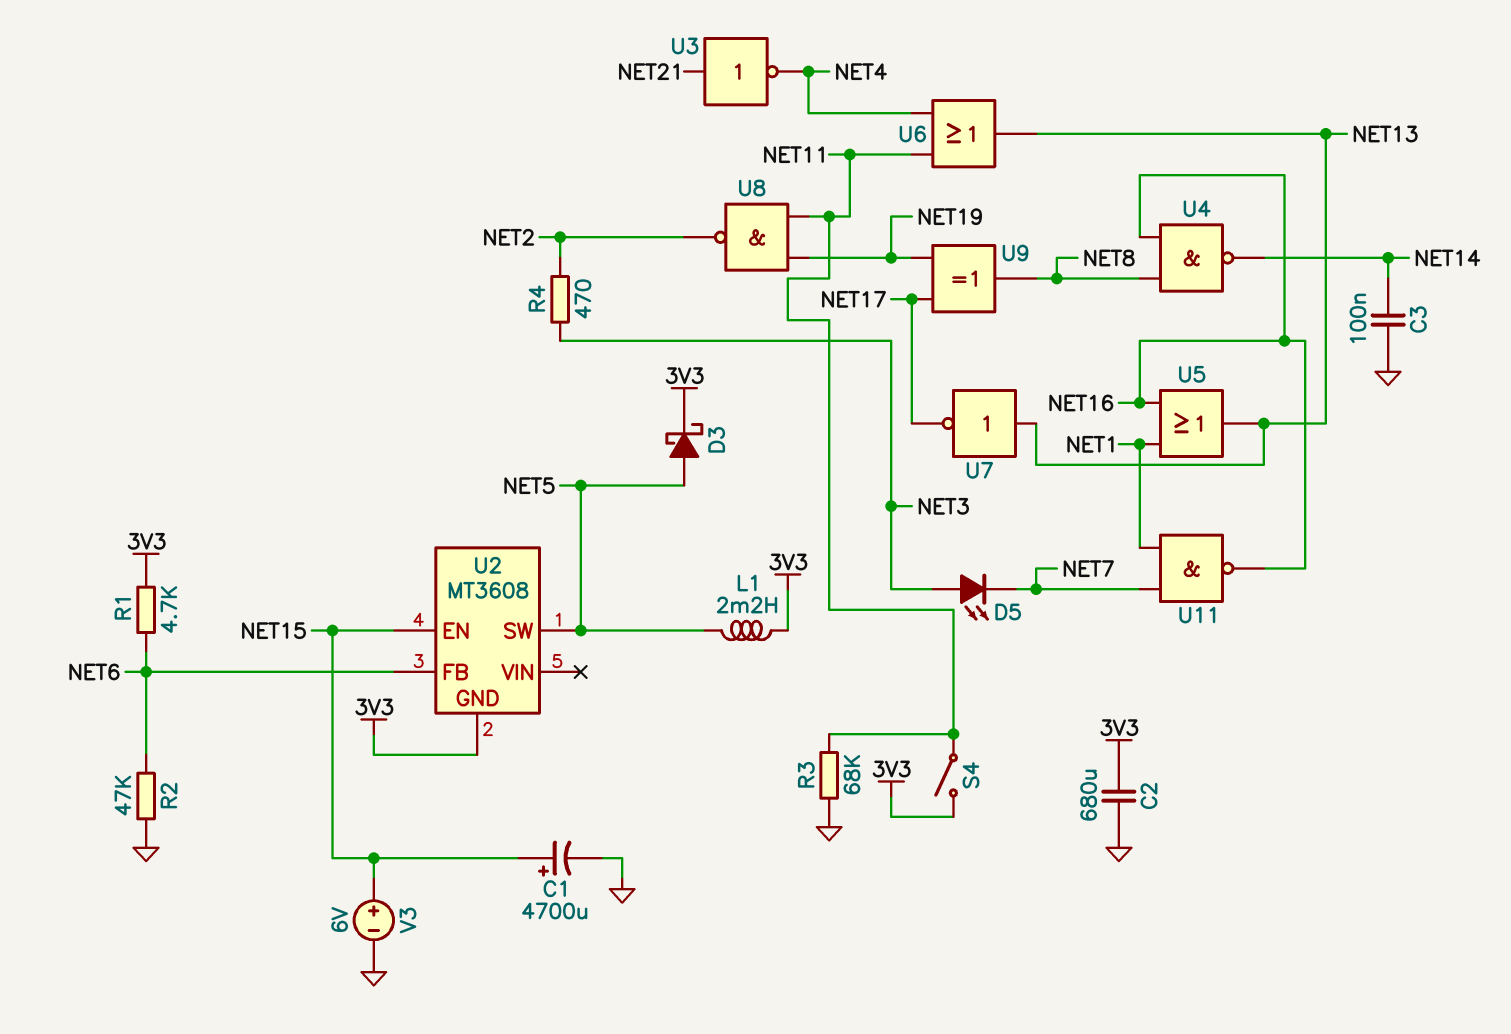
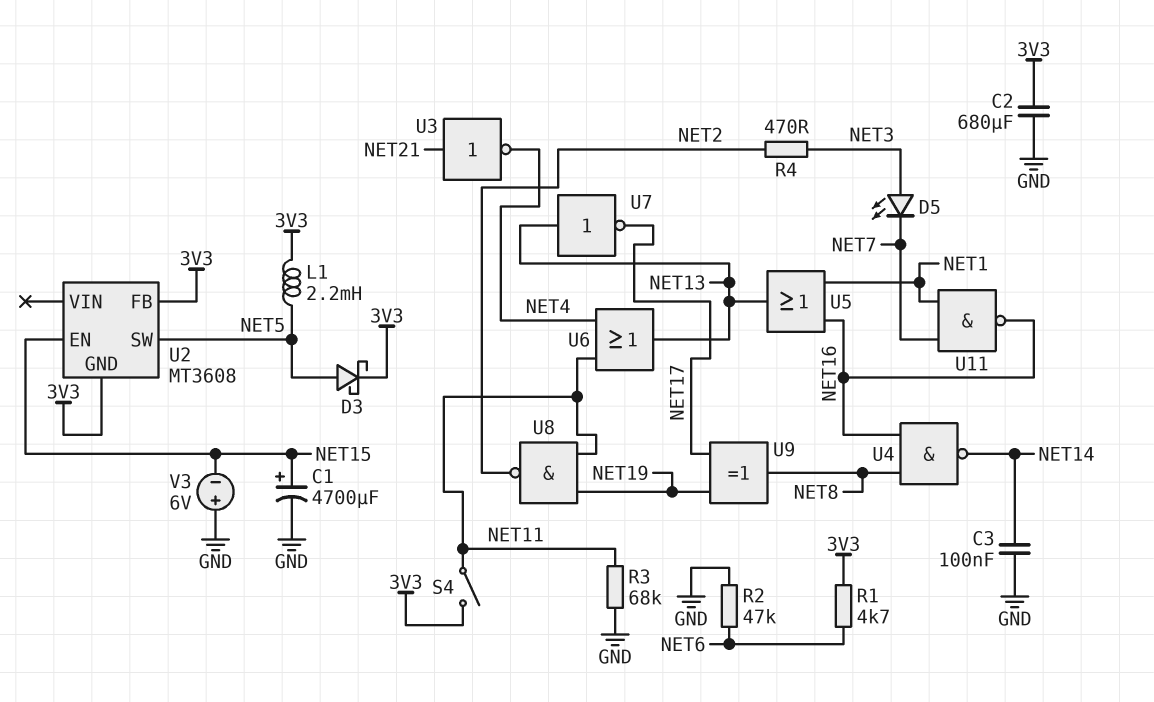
U2 pin FB: NET6 -> 3V3
V3: 6V (plus NET15, minus GND) -> 6V (plus GND, minus NET15)

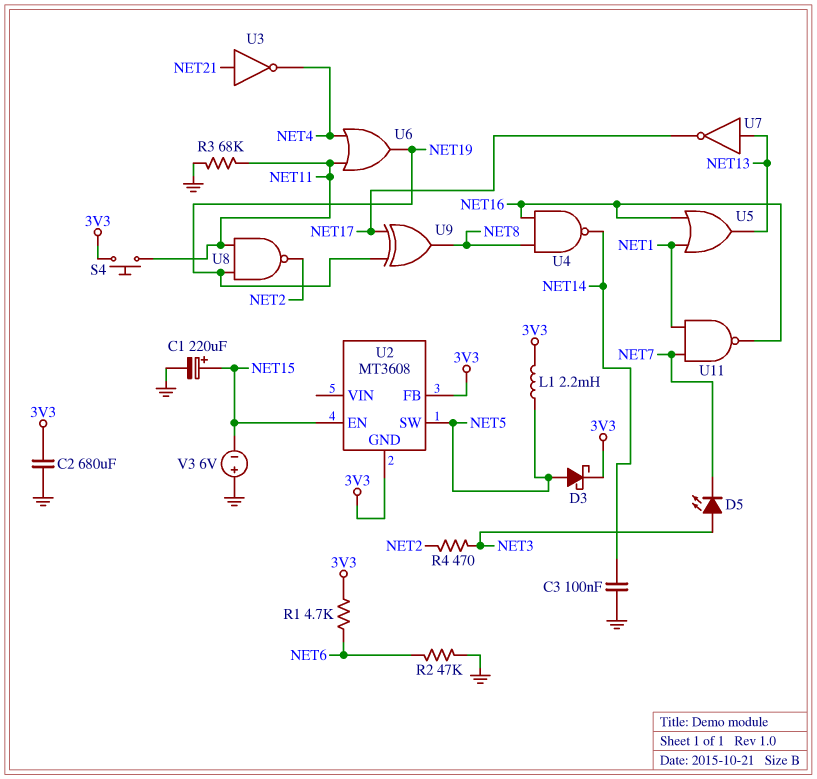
C1: 4700uF (plus NET15, minus GND) -> 220uF (plus NET15, minus GND)
S4: switch (3V3, NET11) -> button (3V3, NET11)
U6: OR (in NET4, in NET11, out NET13) -> OR (in NET4, in NET11, out NET19)

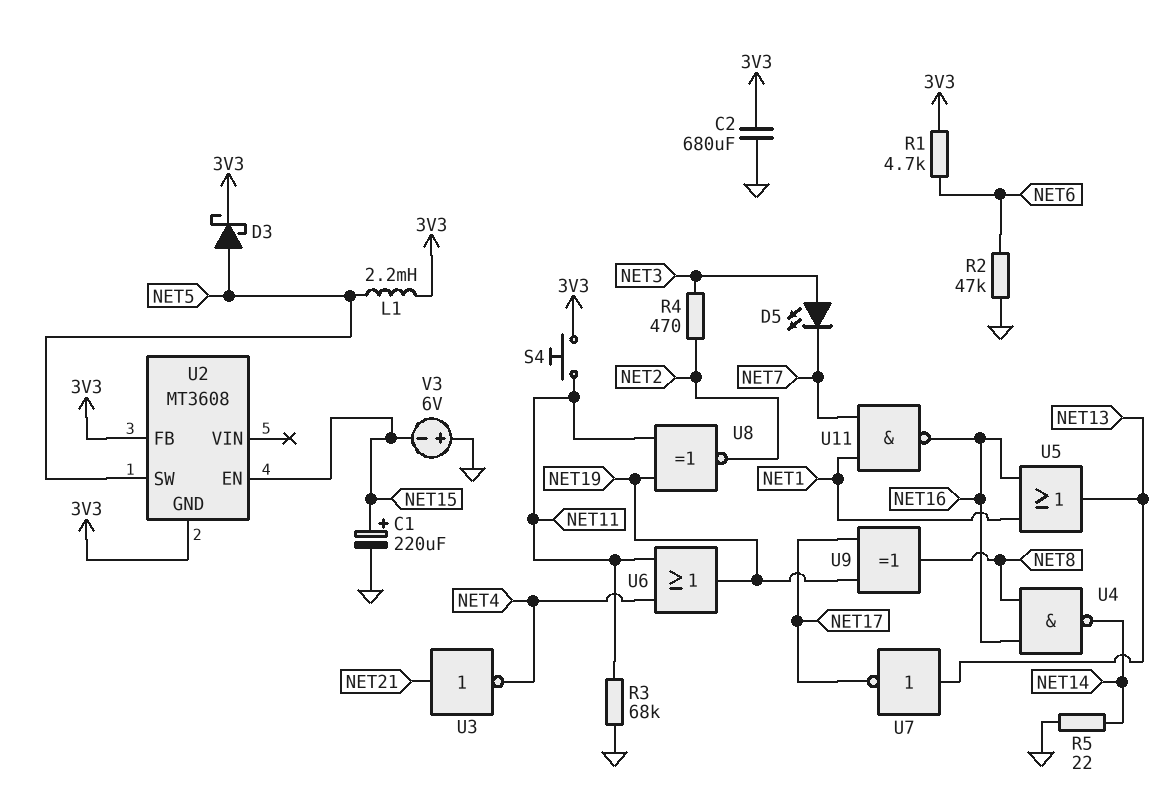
C3: 100nF (GND, NET14) -> none
R5: none -> 22 (GND, NET14)
U8: NAND (in NET11, in NET19, out NET2) -> XNOR (in NET11, in NET19, out NET2)

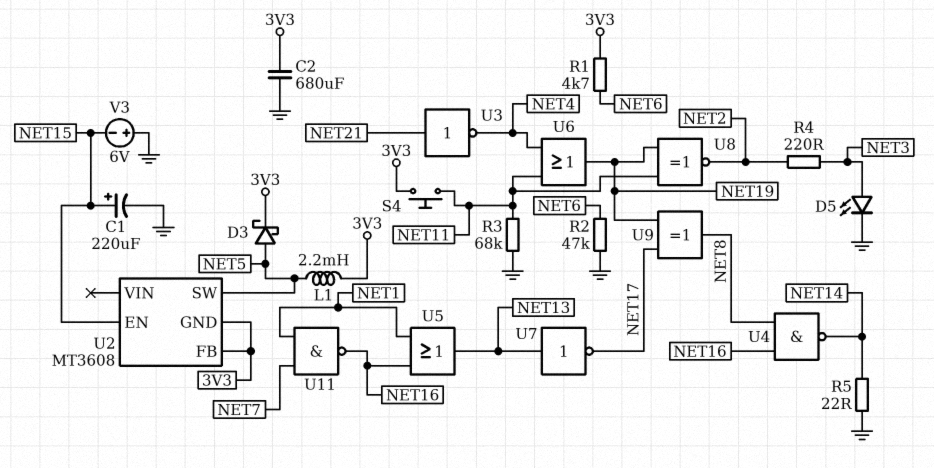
D5: LED (A NET3, K NET7) -> LED (A NET3, K GND)
R4: 470 (NET2, NET3) -> 220 (NET2, NET3)

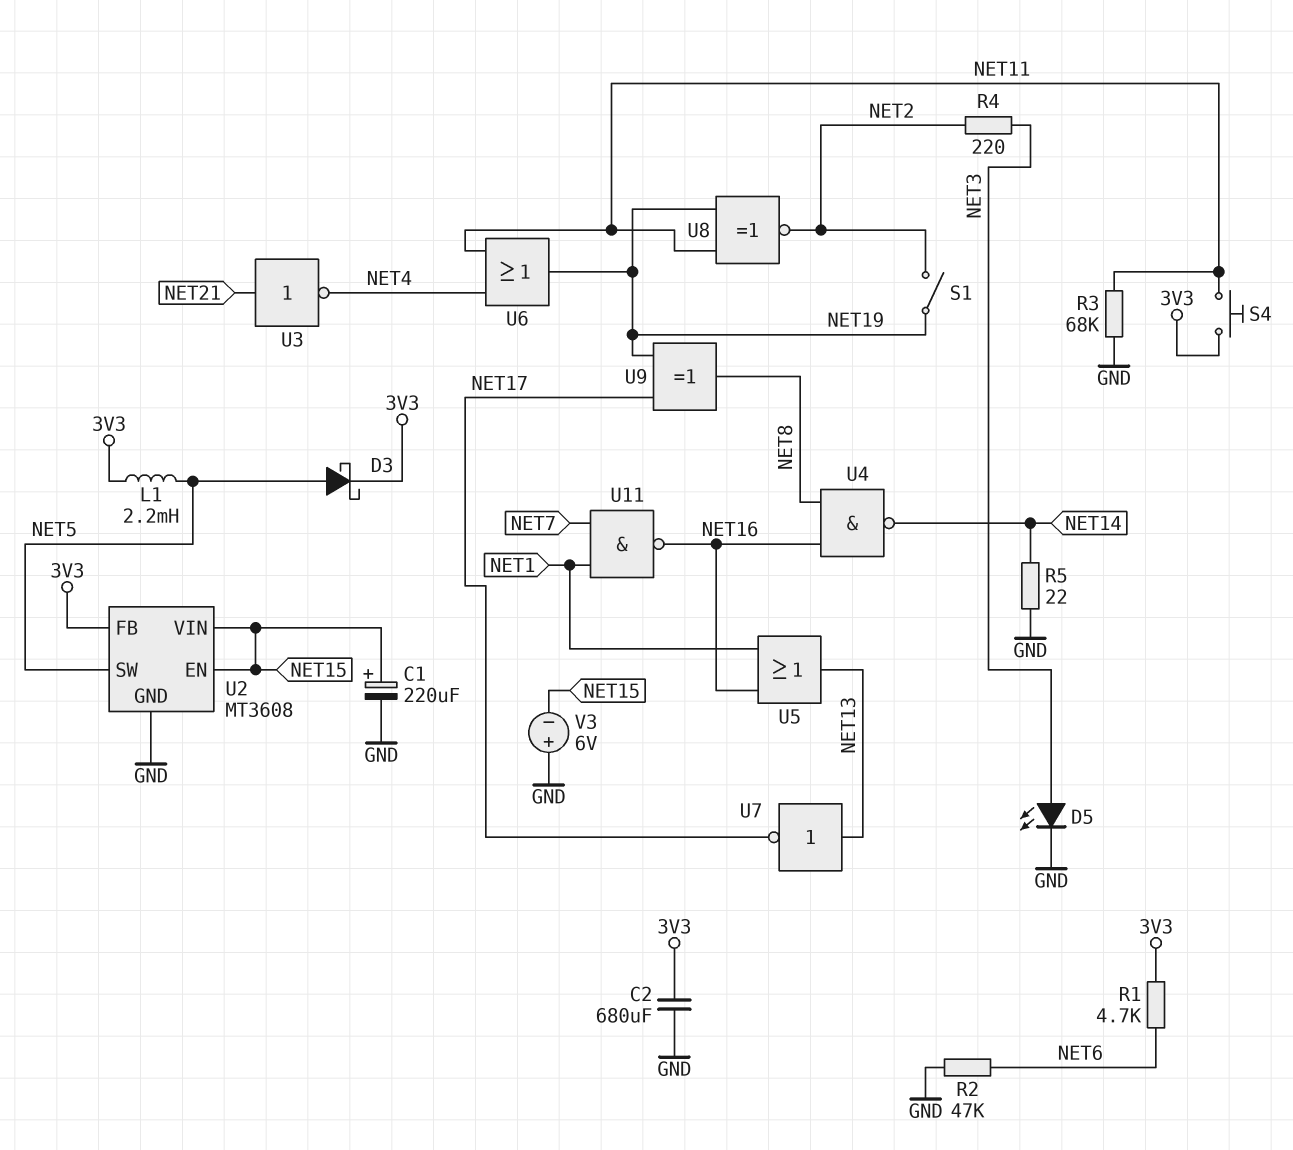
S1: none -> switch (NET2, NET19)
U2 pin GND: 3V3 -> GND
U2 pin VIN: none -> NET15

